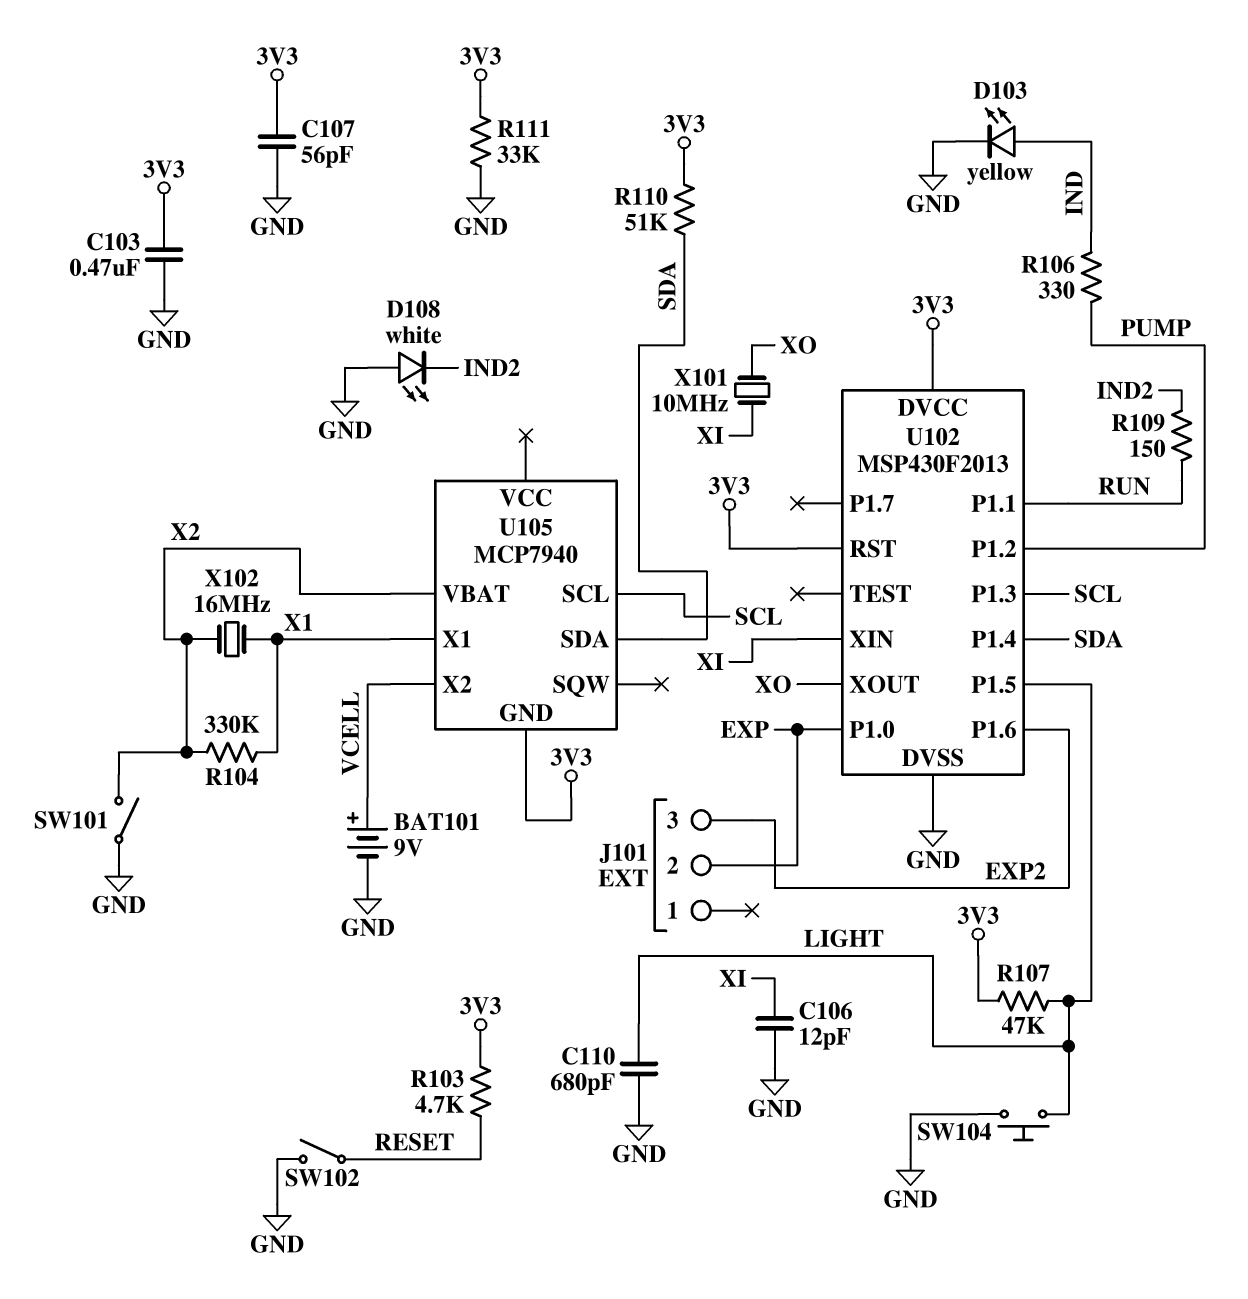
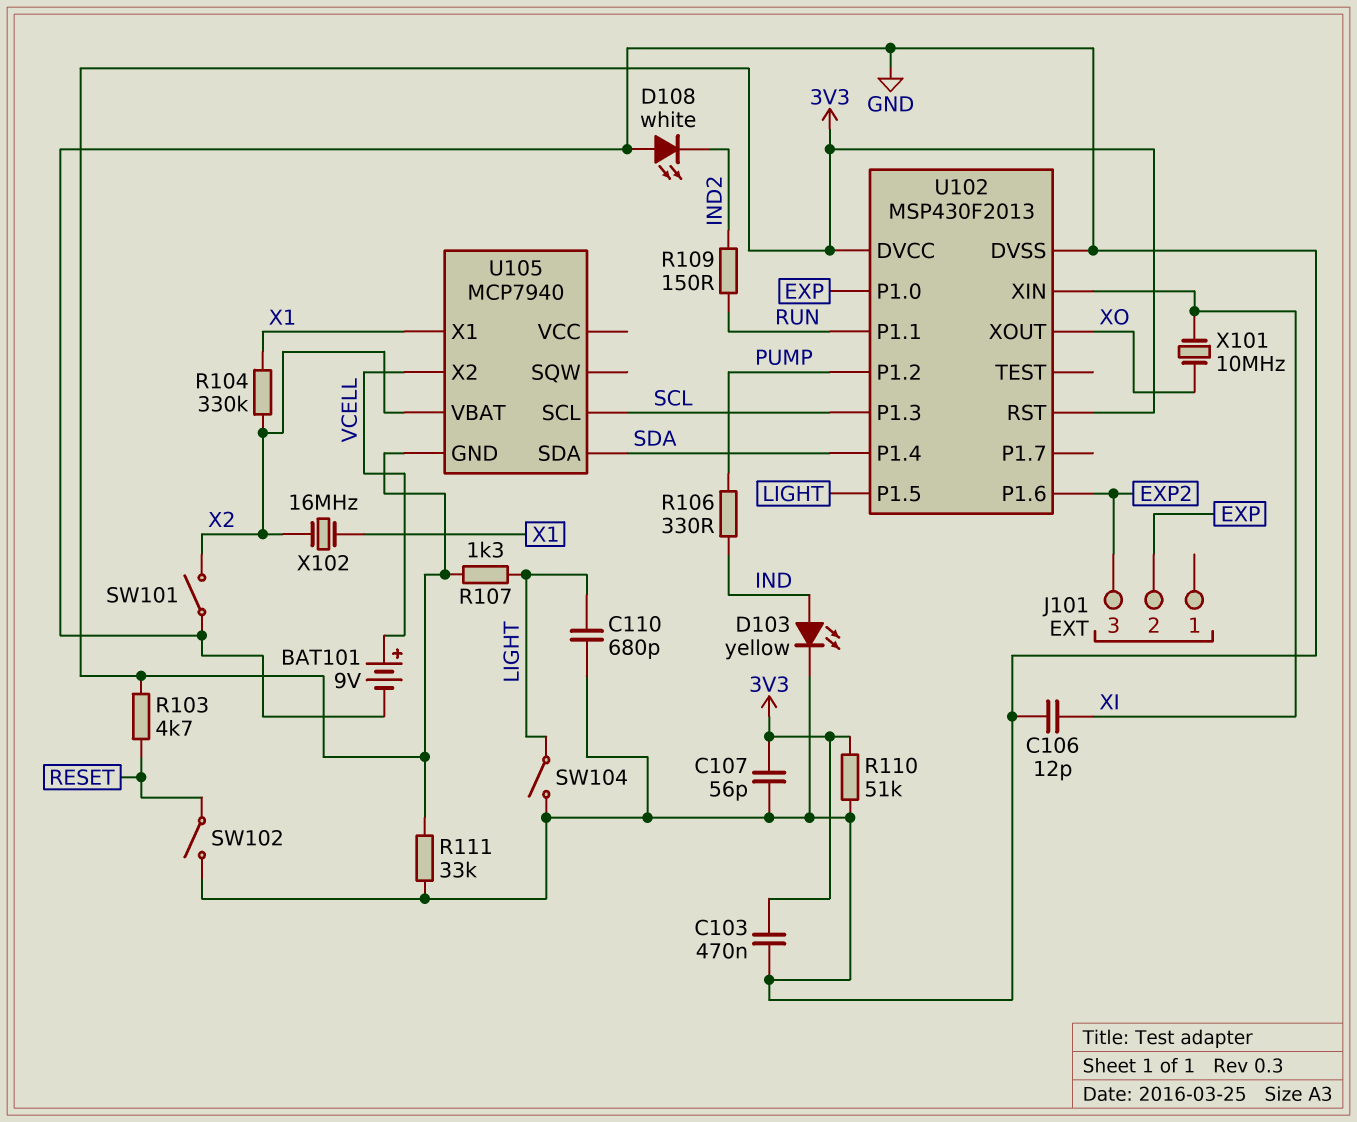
R107: 47k (3V3, LIGHT) -> 1.3k (3V3, LIGHT)
R110: 51k (3V3, SDA) -> 51k (3V3, GND)
SW104: button (GND, LIGHT) -> switch (GND, LIGHT)

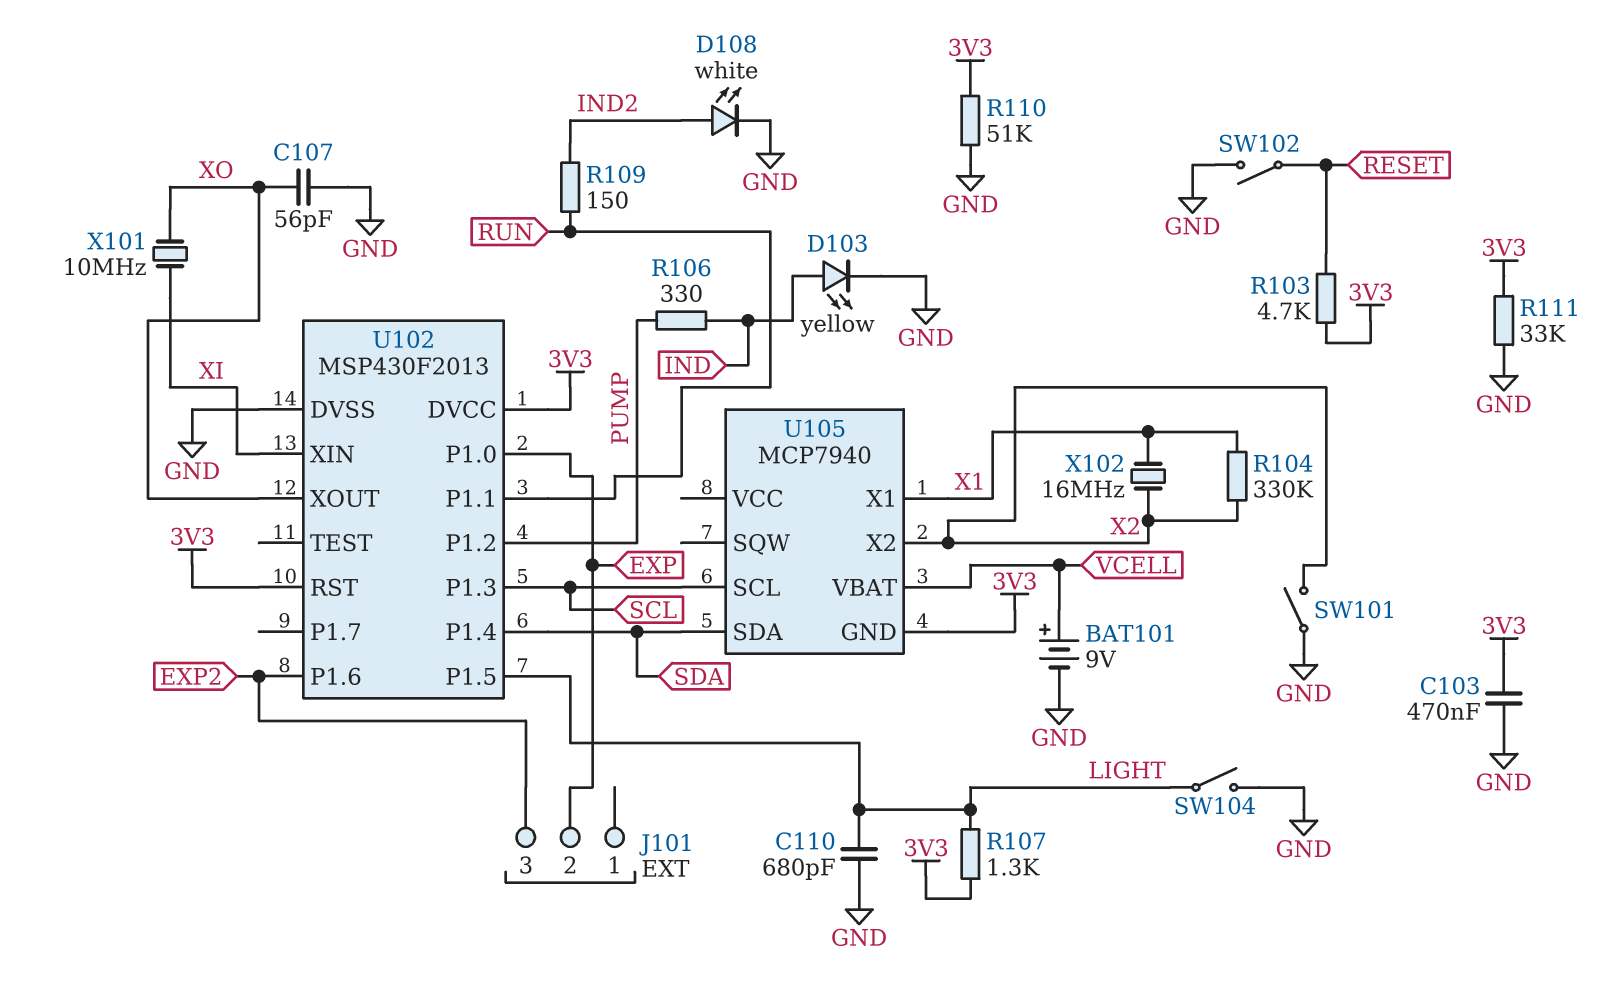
C106: 12pF (GND, XI) -> none
C107: 56pF (3V3, GND) -> 56pF (GND, XO)
D108: LED white (A GND, K IND2) -> LED white (A IND2, K GND)
U105 pin VBAT: X2 -> VCELL
U105 pin X2: VCELL -> X2

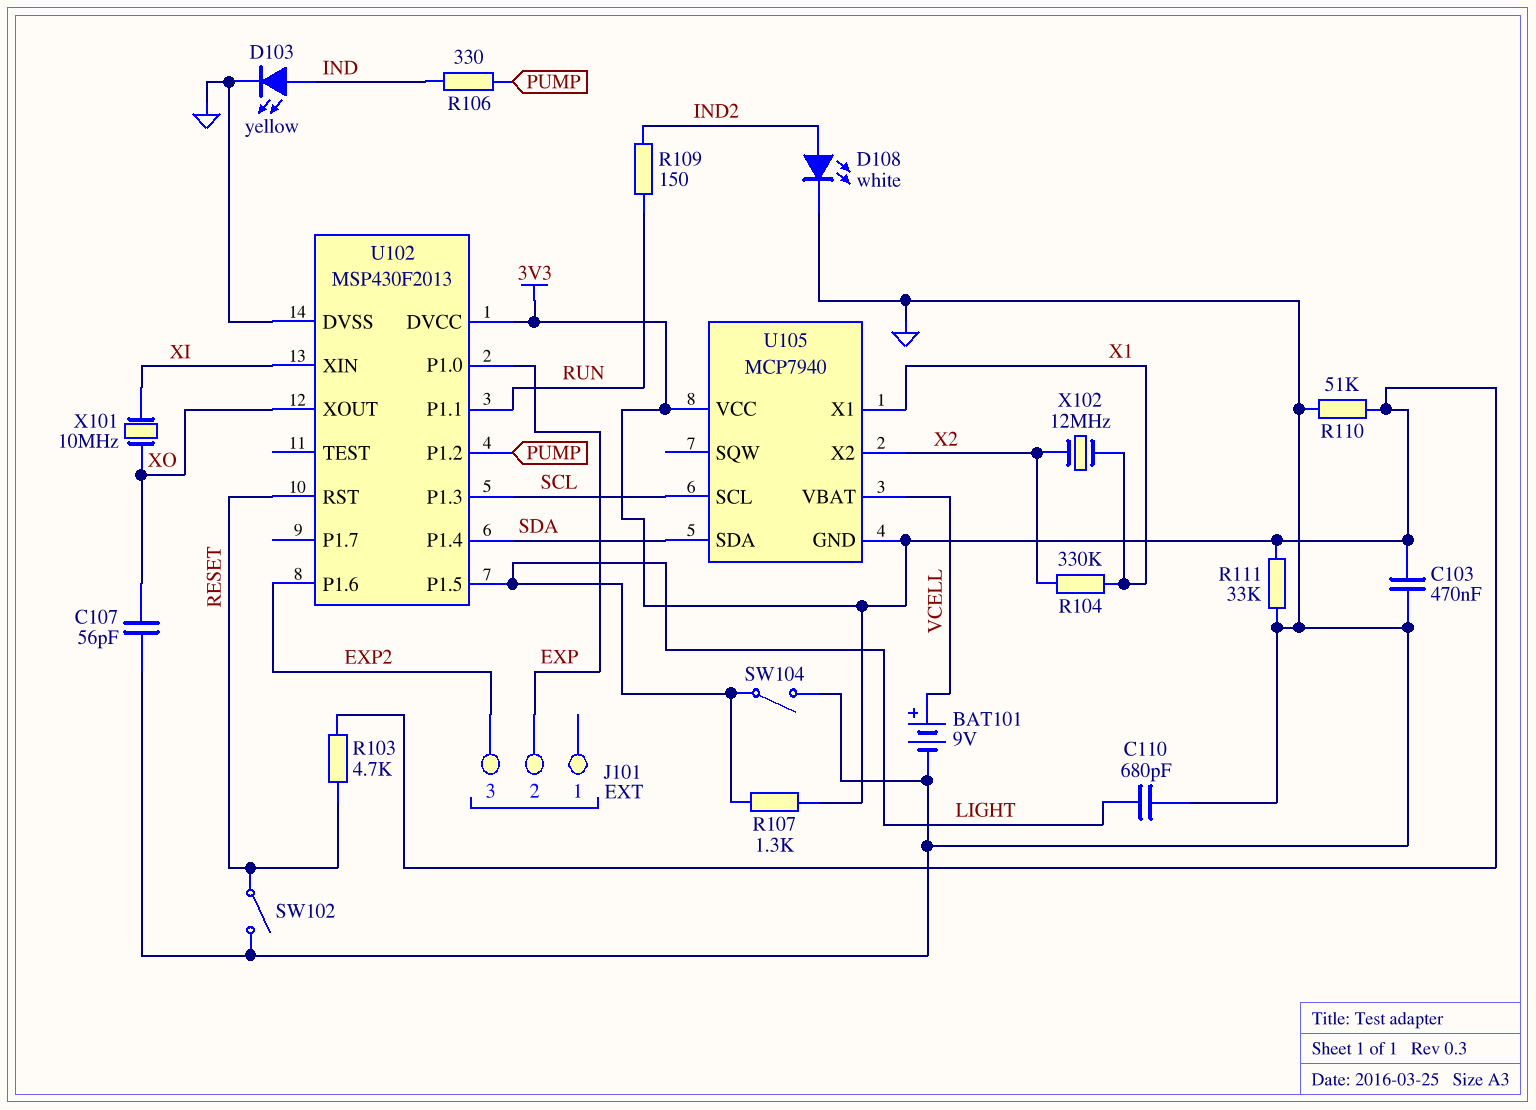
SW101: switch (GND, X2) -> none
U102 pin RST: 3V3 -> RESET
U105 pin VCC: none -> 3V3
X102: 16MHz (X1, X2) -> 12MHz (X1, X2)

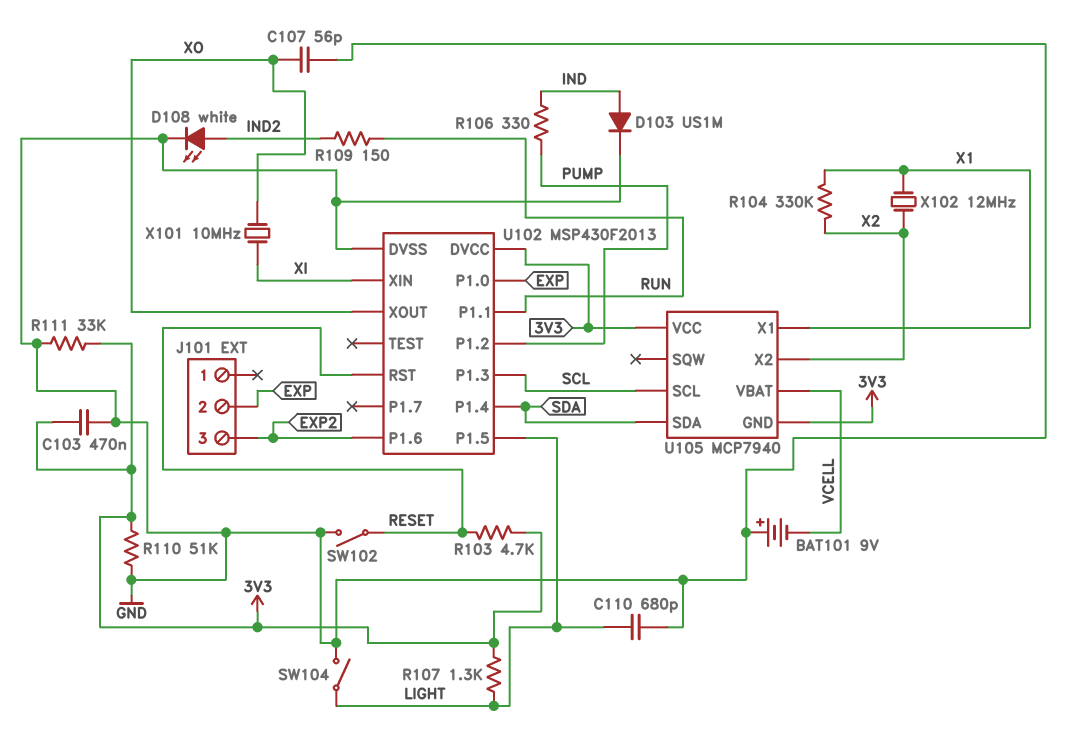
BAT101: 9V (plus VCELL, minus GND) -> 9V (plus GND, minus VCELL)
D103: LED yellow (A IND, K GND) -> diode US1M (A IND, K GND)

